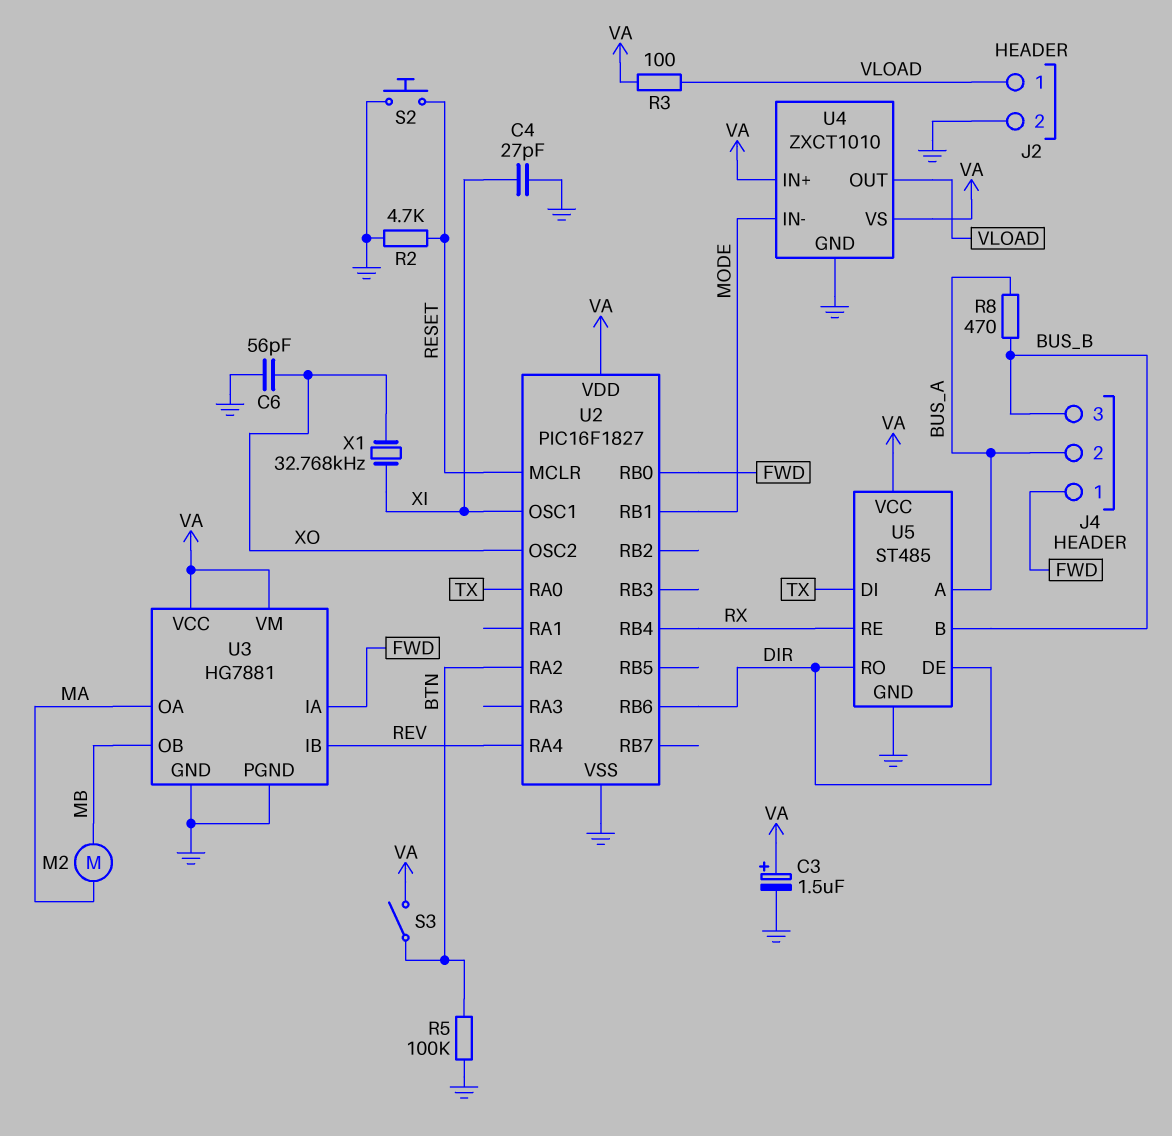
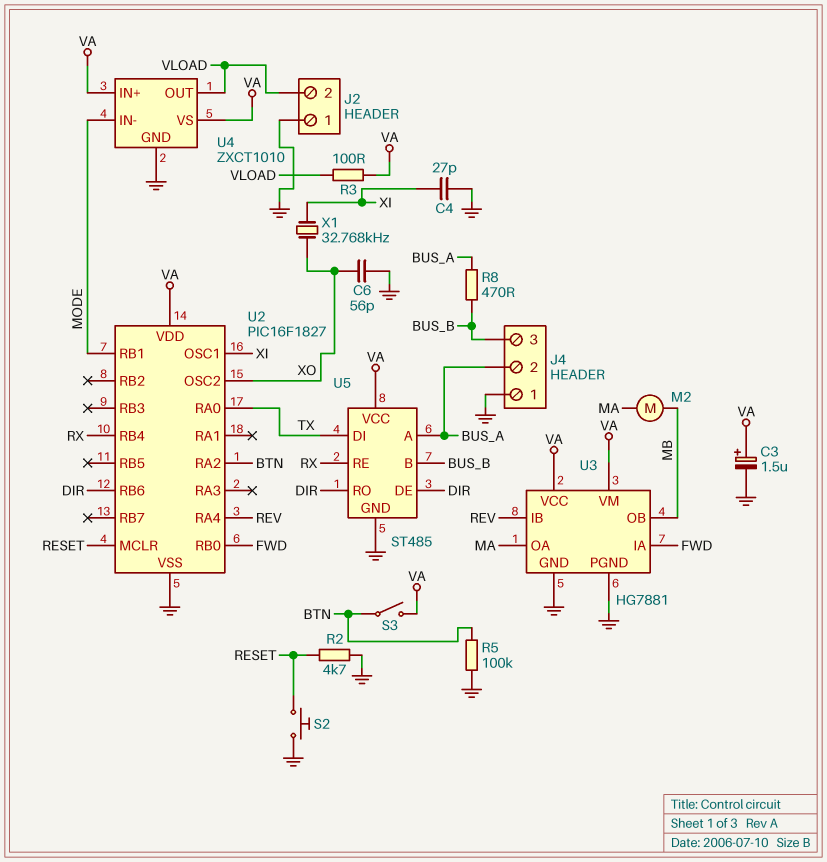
J2 pin 1: VLOAD -> GND
J2 pin 2: GND -> VLOAD
J4 pin 1: FWD -> GND

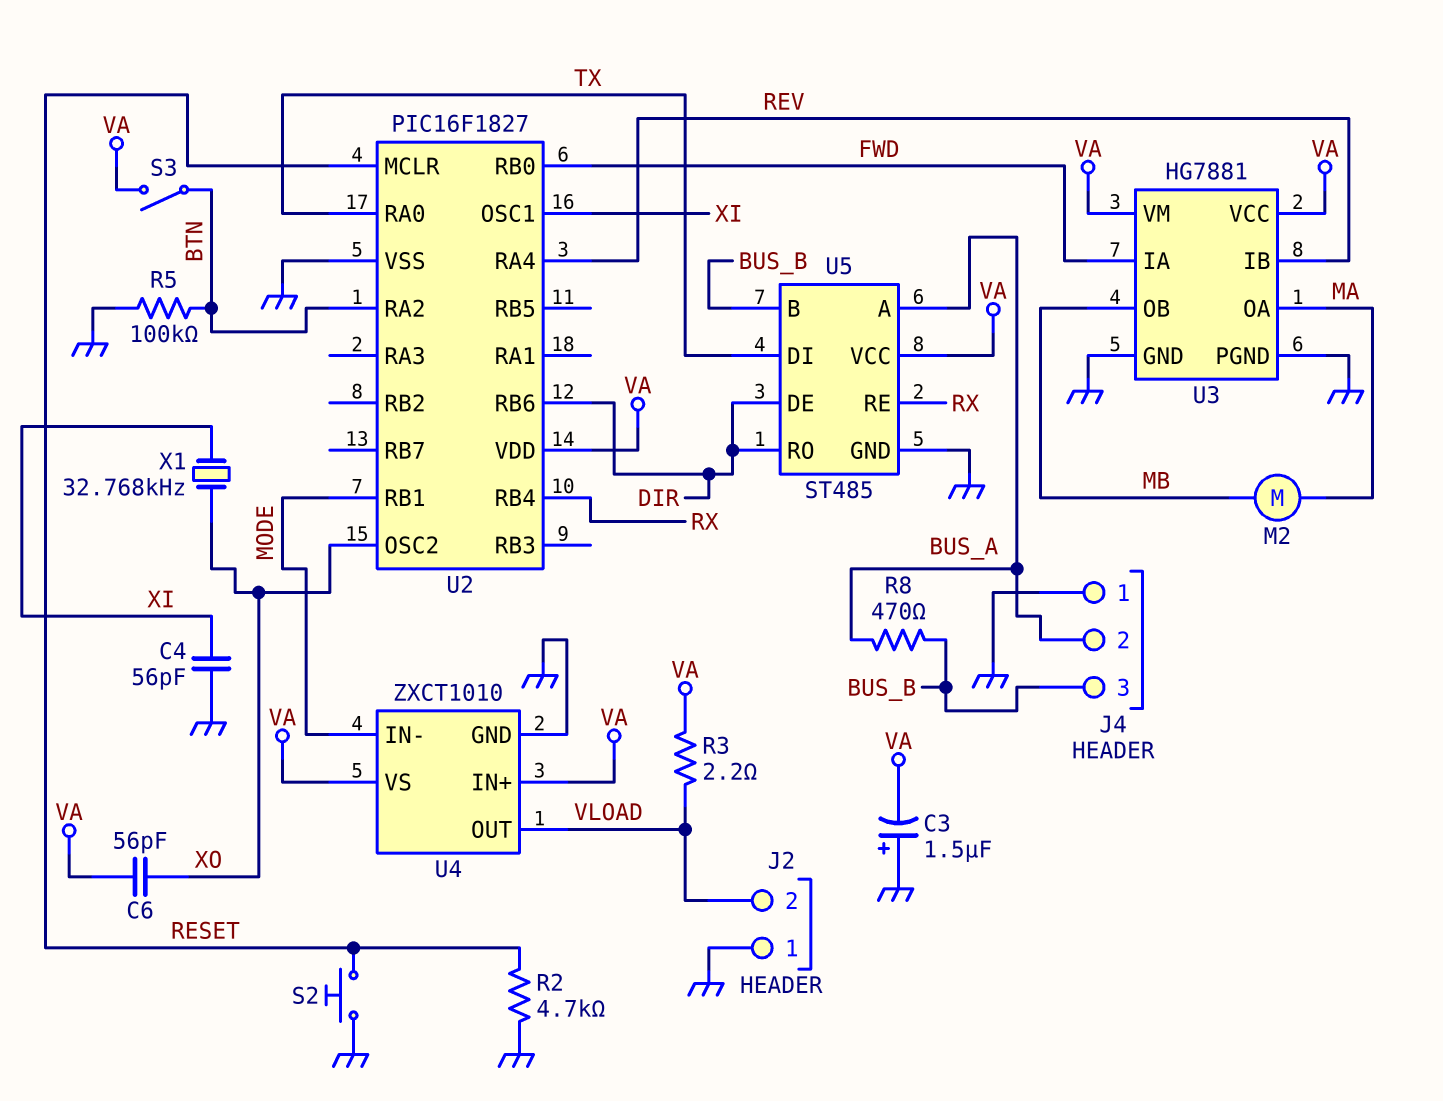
C3: 1.5uF (plus VA, minus GND) -> 1.5uF (plus GND, minus VA)
C4: 27pF (GND, XI) -> 56pF (GND, XI)
C6: 56pF (GND, XO) -> 56pF (VA, XO)
R3: 100 (VA, VLOAD) -> 2.2 (VA, VLOAD)

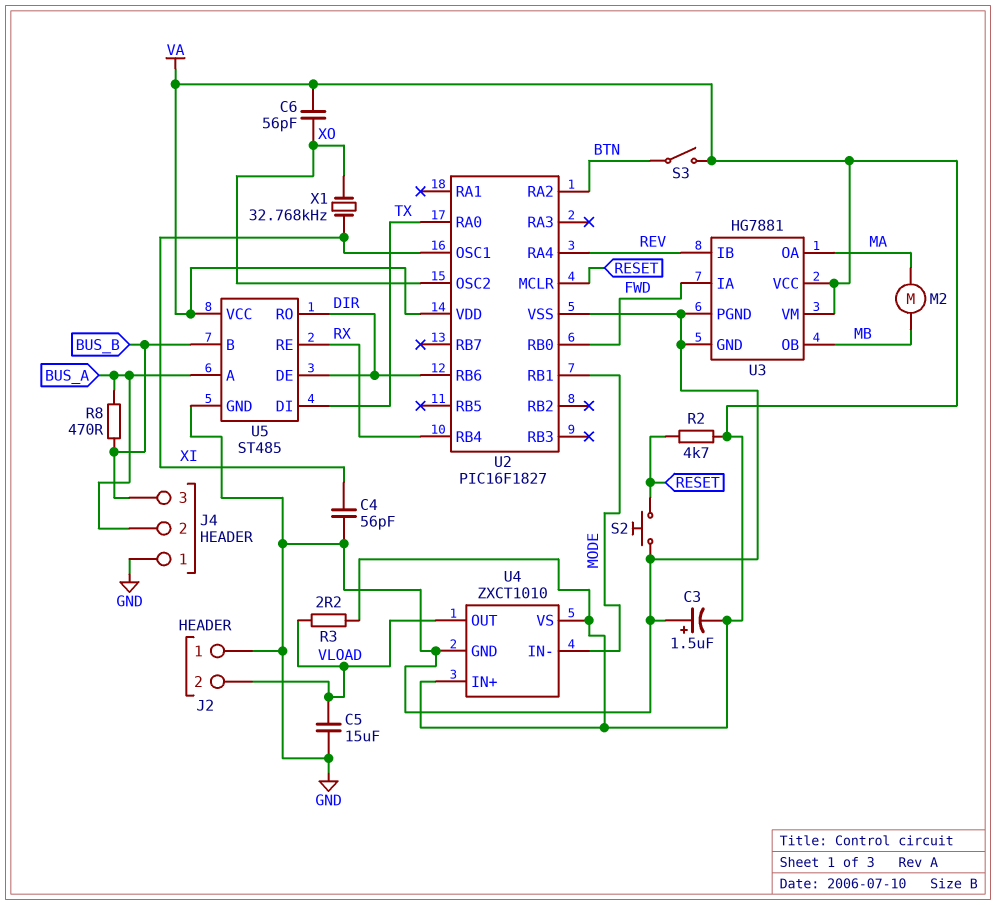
C5: none -> 15uF (GND, VLOAD)
R2: 4.7k (GND, RESET) -> 4.7k (RESET, VA)
R5: 100k (BTN, GND) -> none

